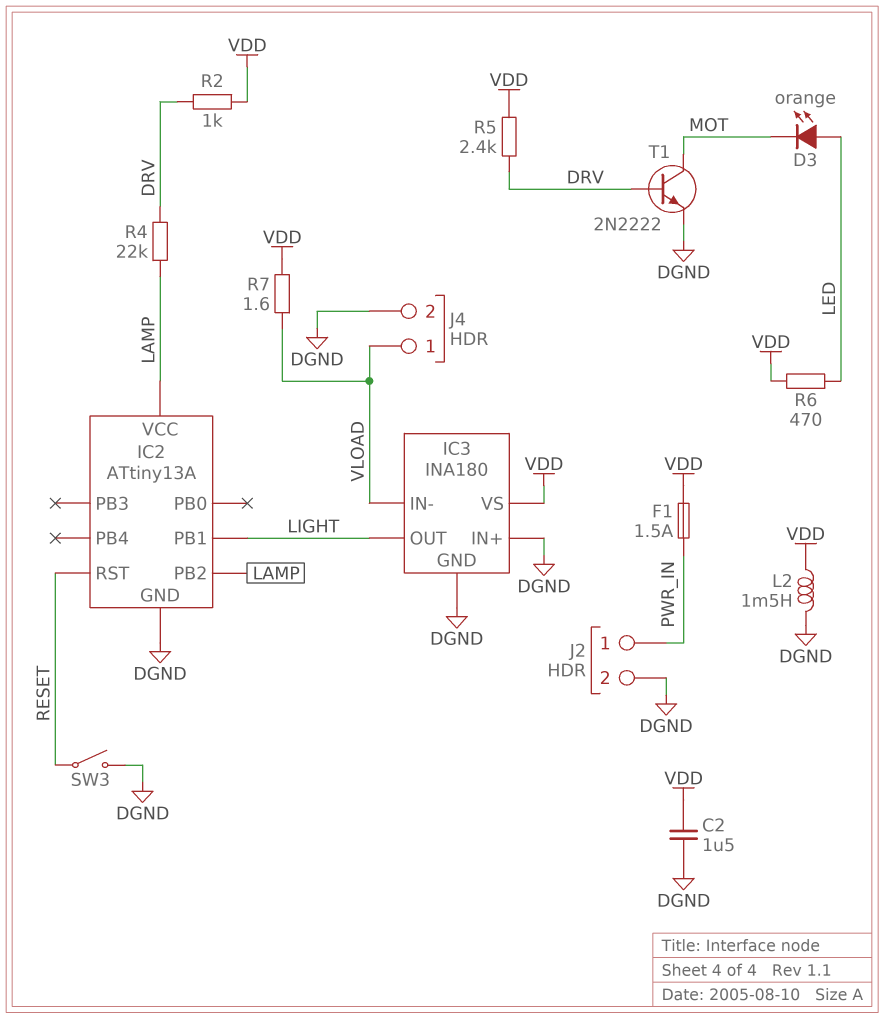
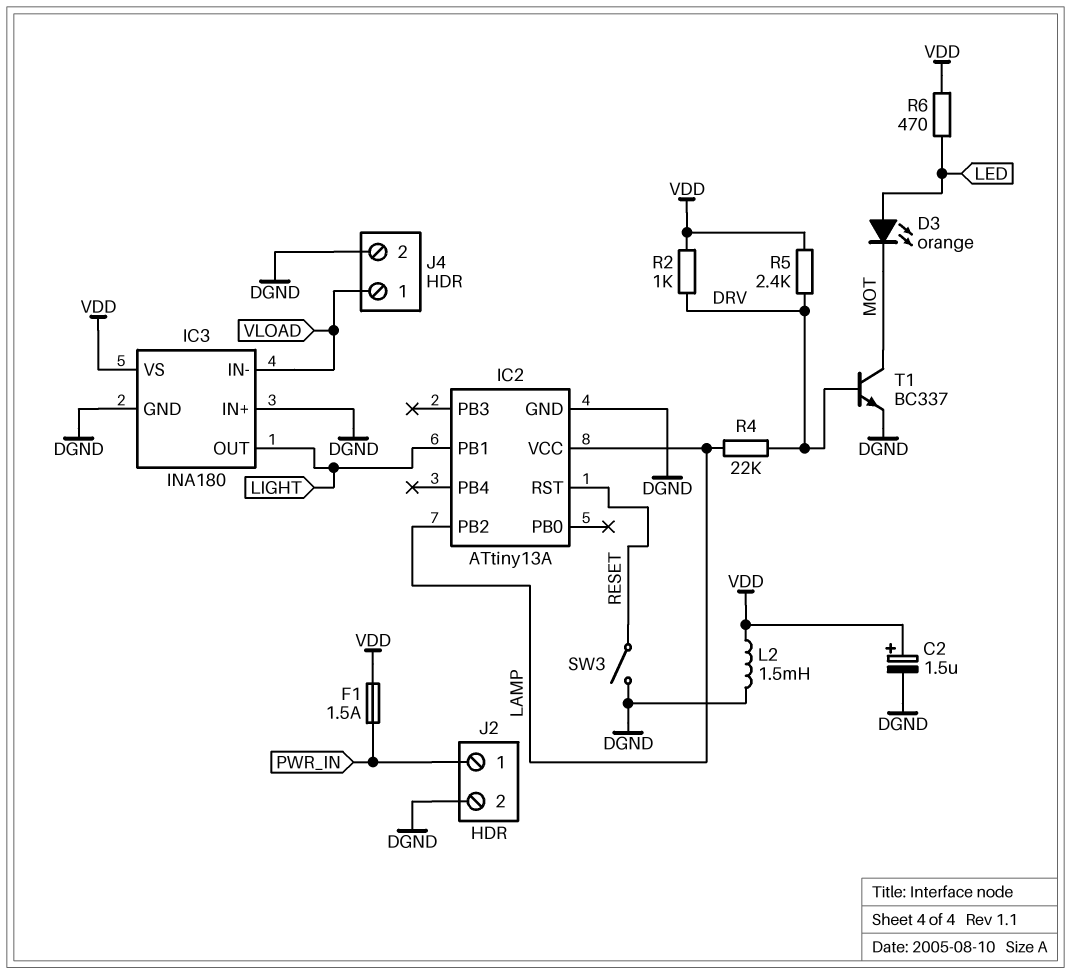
C2: 1.5uF (DGND, VDD) -> 1.5uF (plus VDD, minus DGND)
R7: 1.6 (VDD, VLOAD) -> none
T1: NPN 2N2222 (B DRV, C MOT, E DGND) -> NPN BC337 (B DRV, C MOT, E DGND)

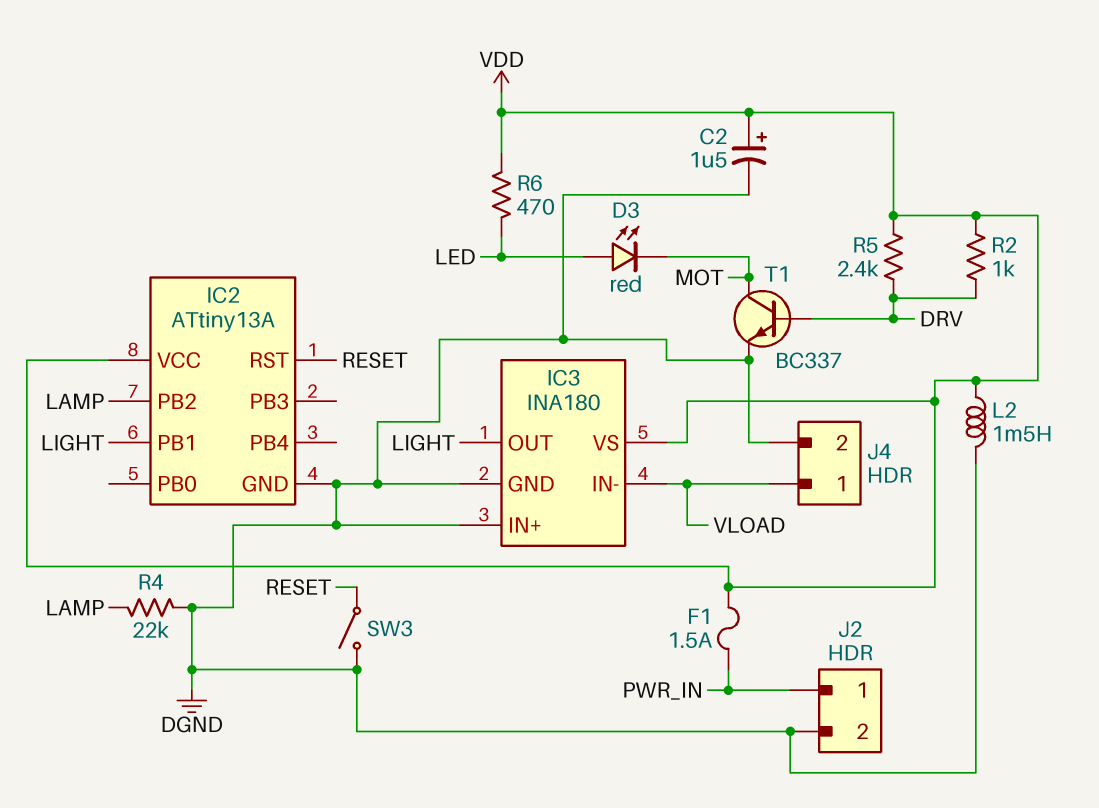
D3: LED orange (A LED, K MOT) -> LED red (A LED, K MOT)
IC2 pin VCC: LAMP -> VDD
R4: 22k (DRV, LAMP) -> 22k (DGND, LAMP)

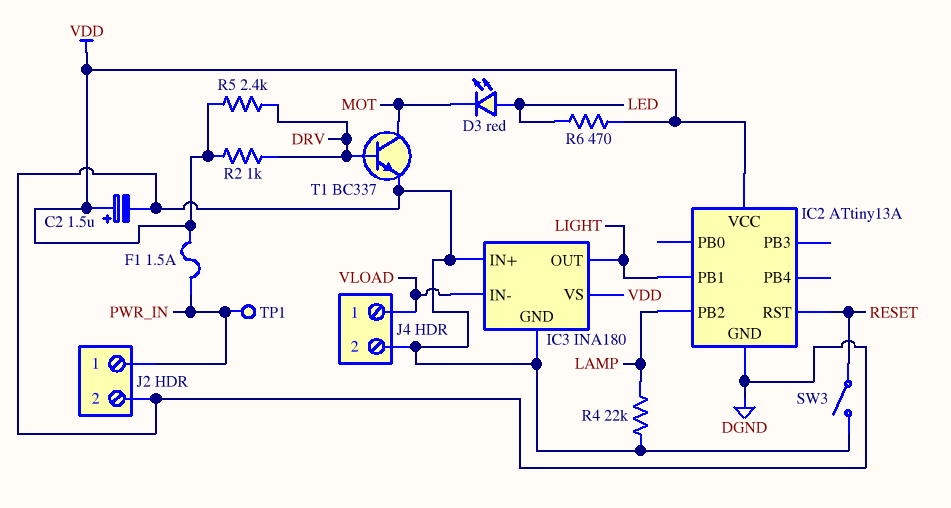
L2: 1.5mH (DGND, VDD) -> none
TP1: none -> test point (PWR_IN)

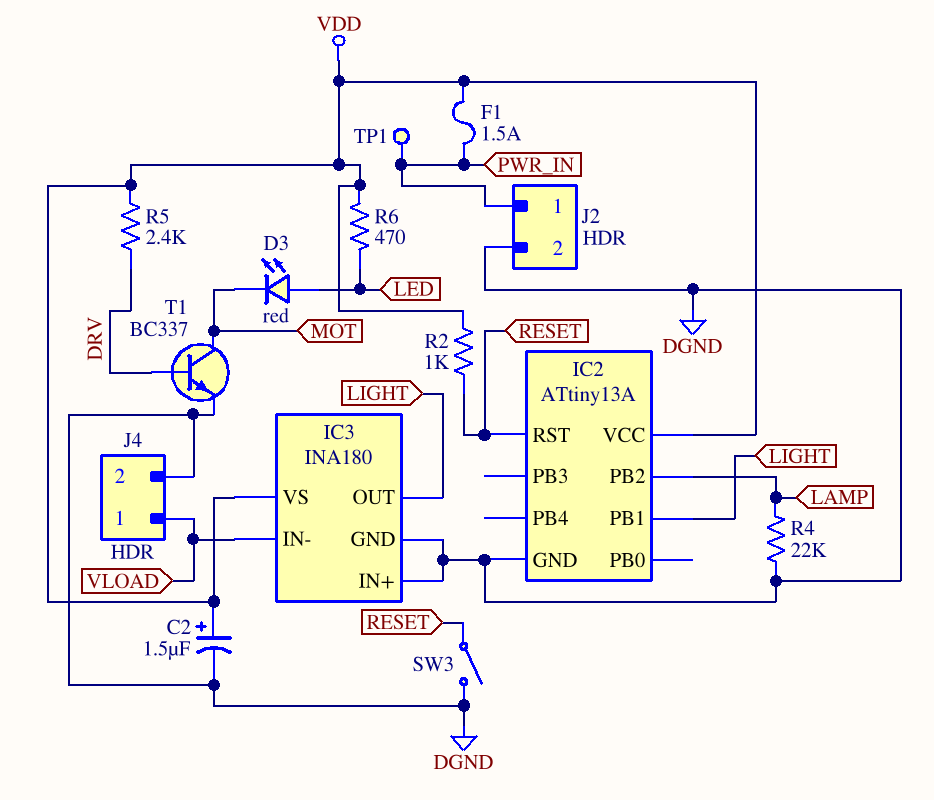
R2: 1k (DRV, VDD) -> 1k (RESET, VDD)

